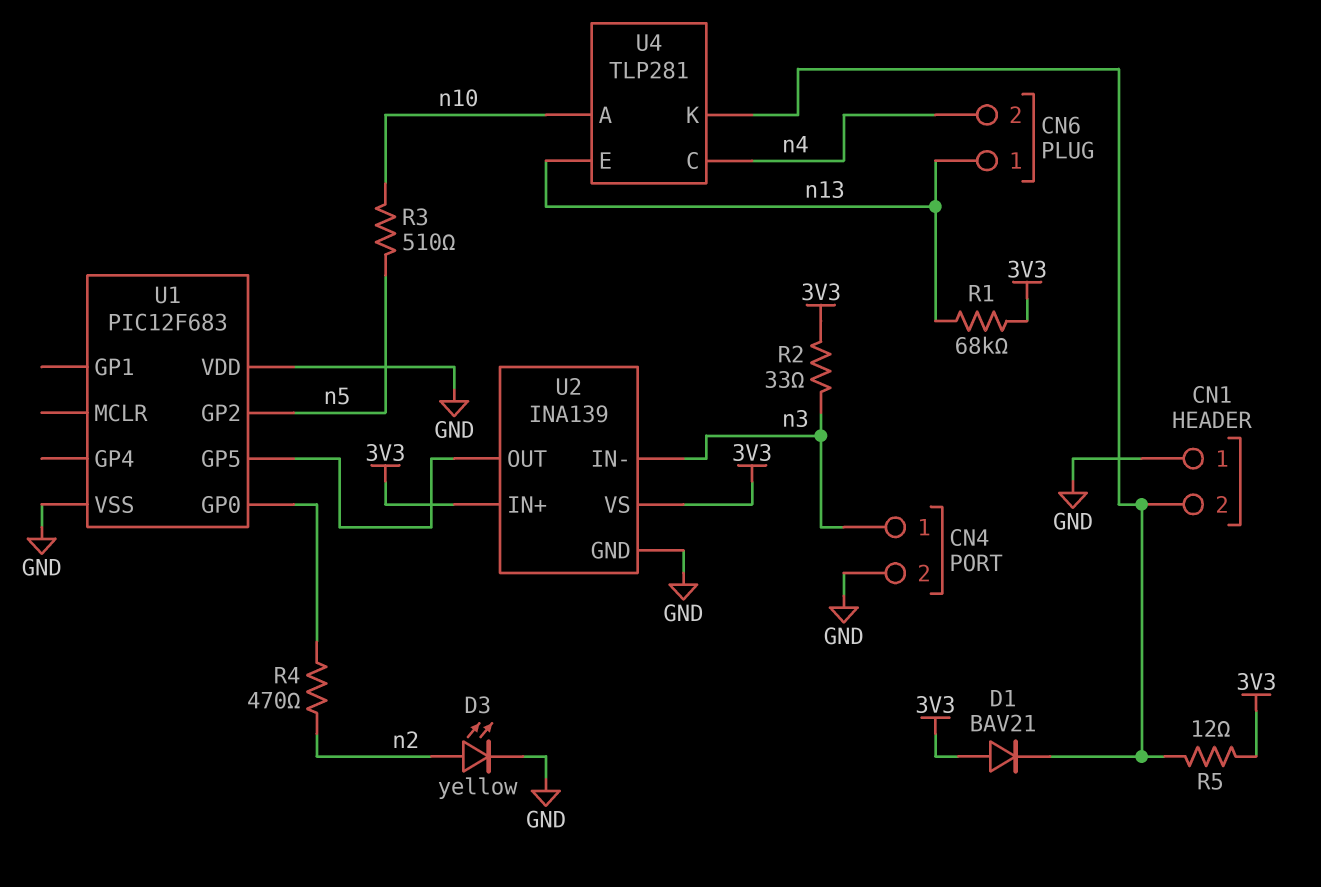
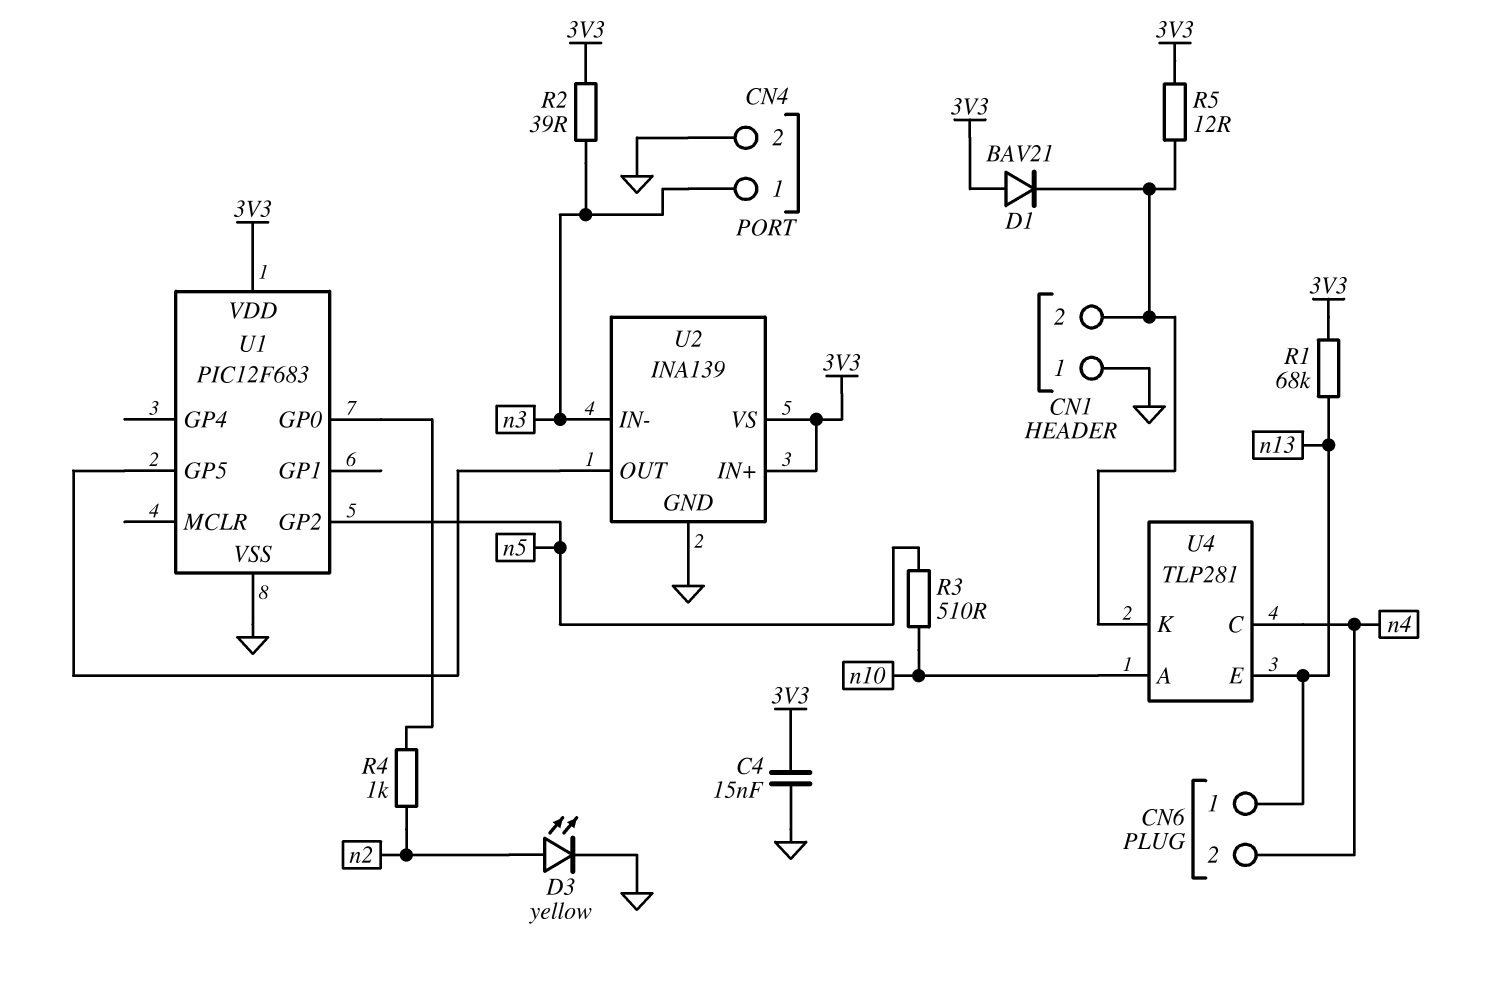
C4: none -> 15nF (3V3, GND)
R2: 33 (3V3, n3) -> 39 (3V3, n3)
R4: 470 (U1/GP0, n2) -> 1k (U1/GP0, n2)
U1 pin VDD: GND -> 3V3

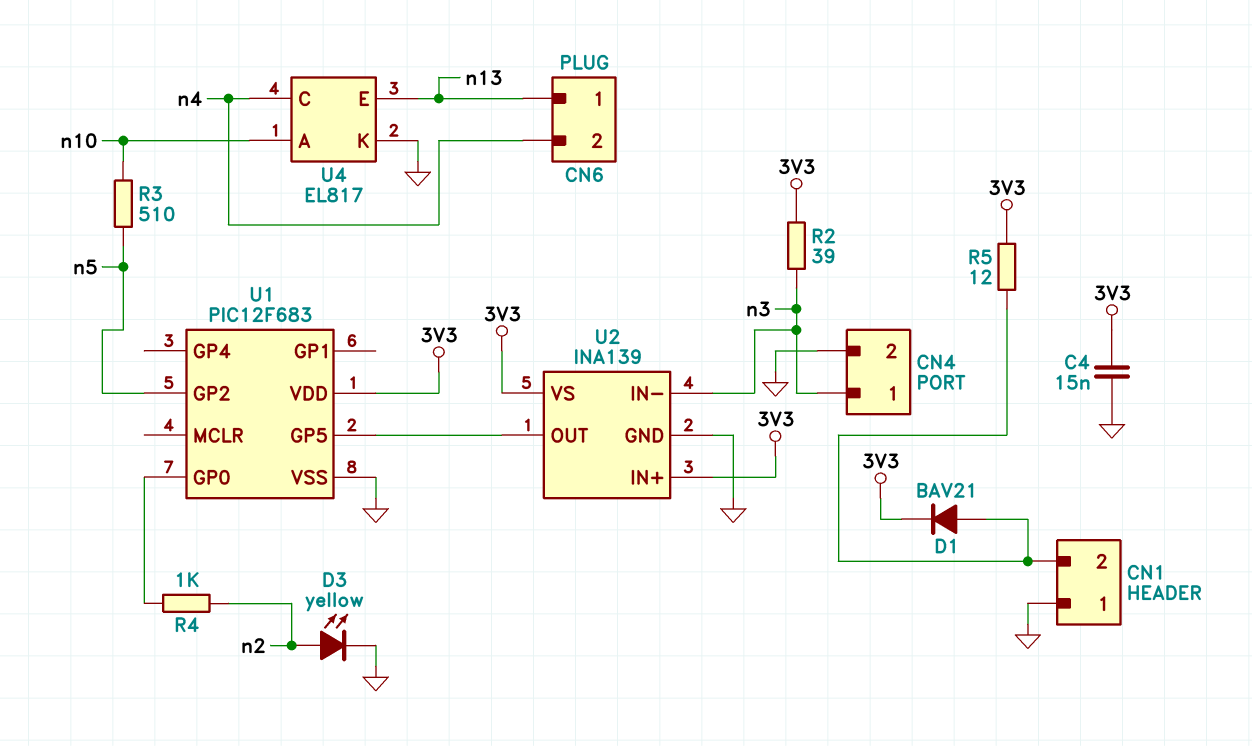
D1: diode BAV21 (A 3V3, K CN1/2) -> diode BAV21 (A CN1/2, K 3V3)
R1: 68k (3V3, n13) -> none
U4: TLP281 -> EL817
U4 pin K: CN1/2 -> GND

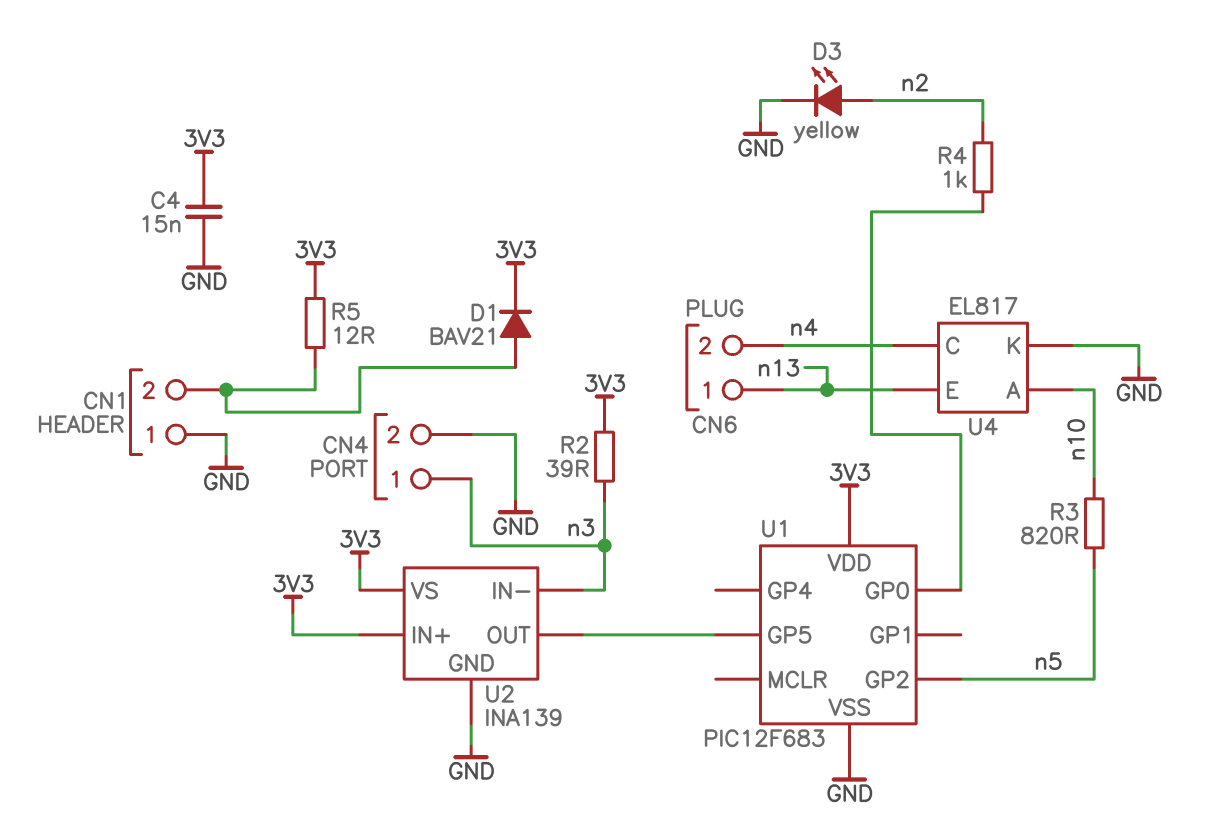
R3: 510 (n5, n10) -> 820 (n5, n10)

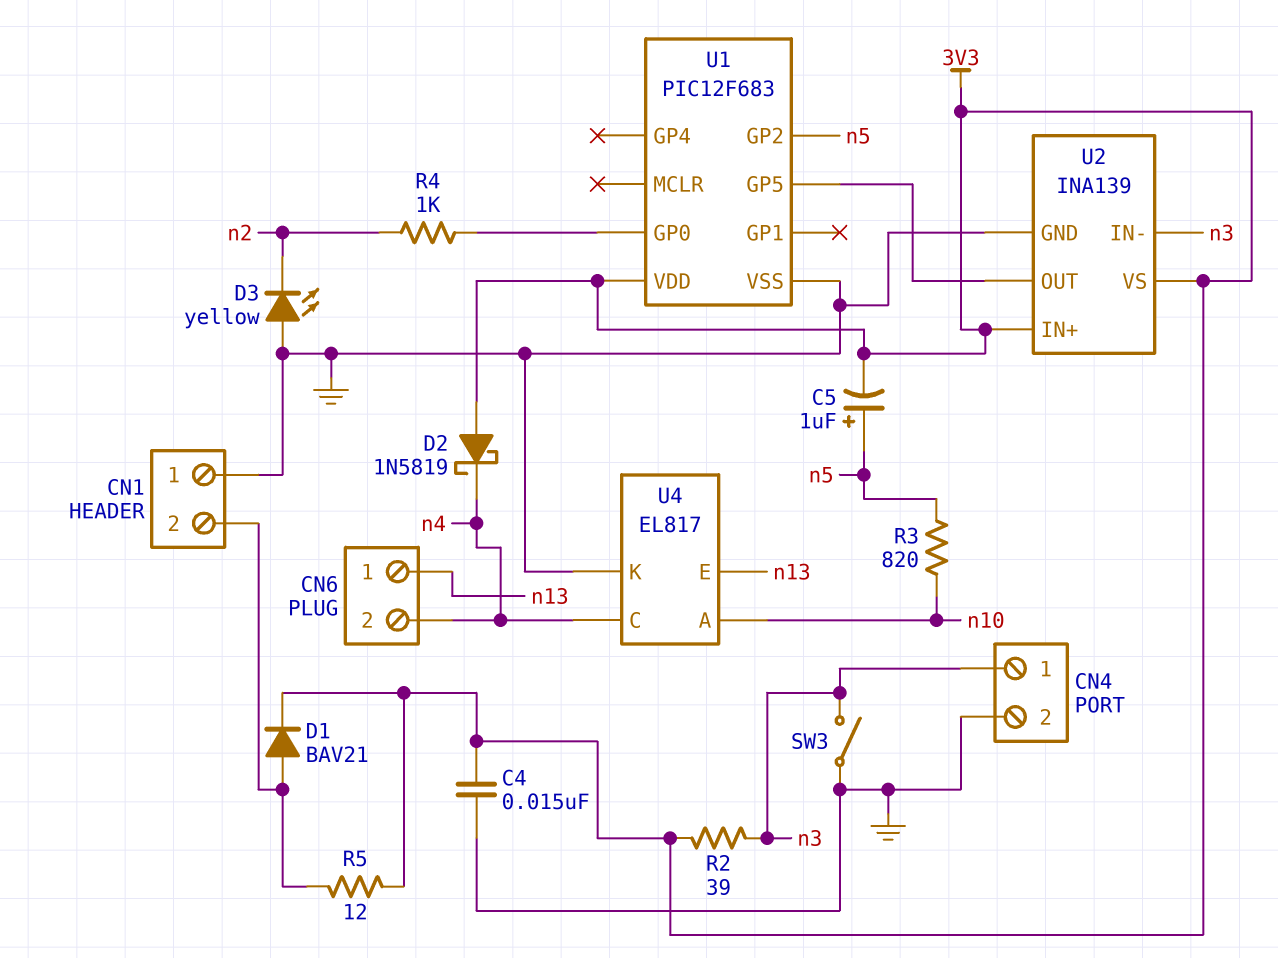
C5: none -> 1uF (plus n5, minus 3V3)
D2: none -> schottky 1N5819 (A 3V3, K n4)
D3: LED yellow (A n2, K GND) -> LED yellow (A GND, K n2)
SW3: none -> switch (GND, n3)

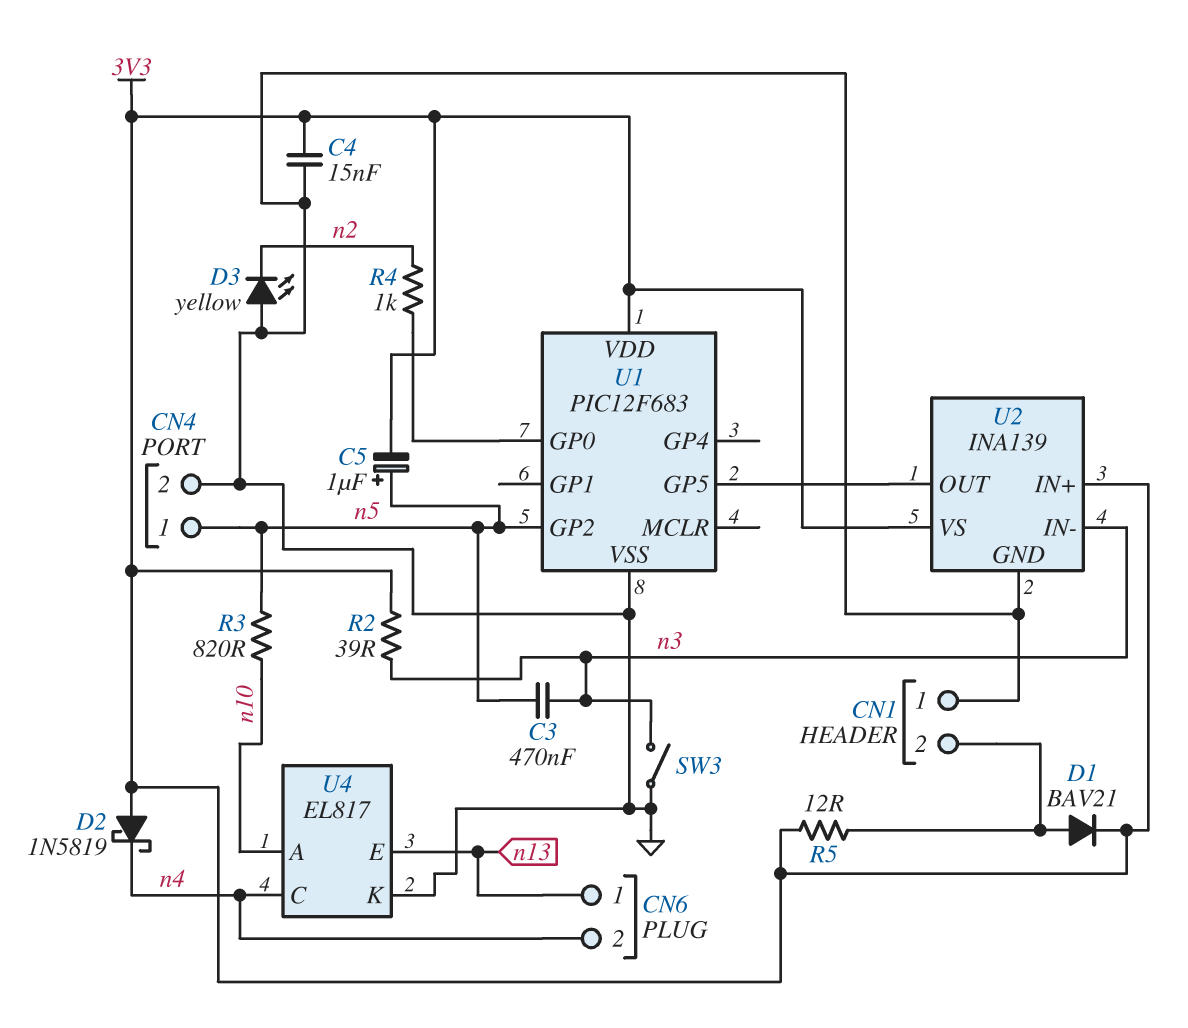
C3: none -> 470nF (n3, n5)
CN4 pin 1: n3 -> n5

